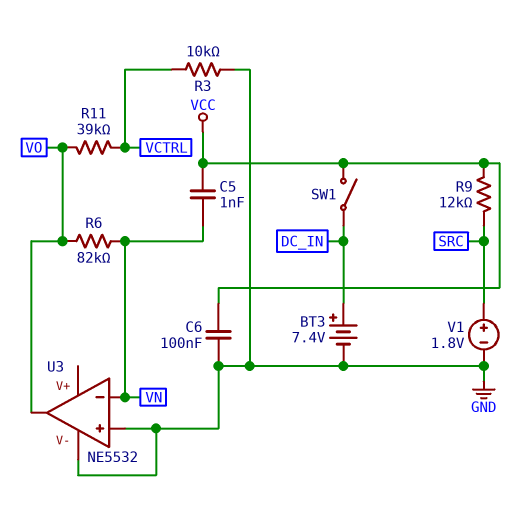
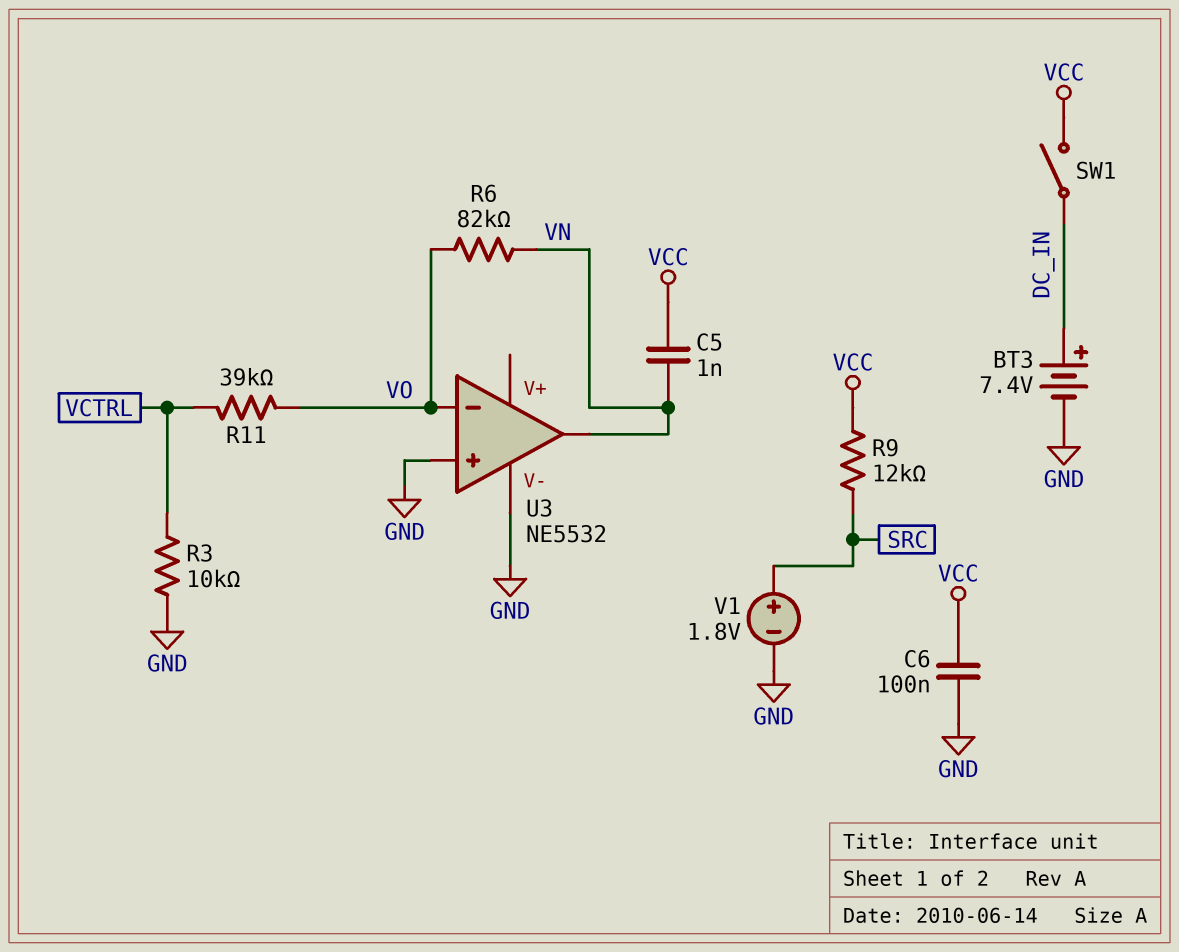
U3 pin in-: VN -> VO
U3 pin out: VO -> VN

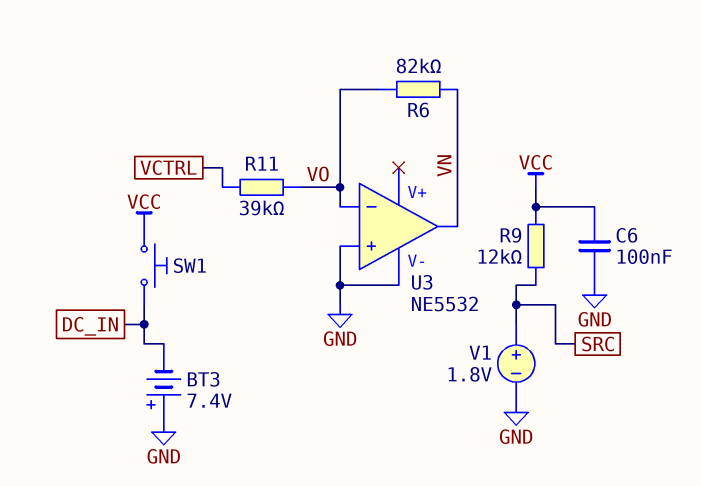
BT3: 7.4V (plus DC_IN, minus GND) -> 7.4V (plus GND, minus DC_IN)
C5: 1nF (VCC, VN) -> none
R3: 10k (GND, VCTRL) -> none
SW1: switch (DC_IN, VCC) -> button (DC_IN, VCC)

